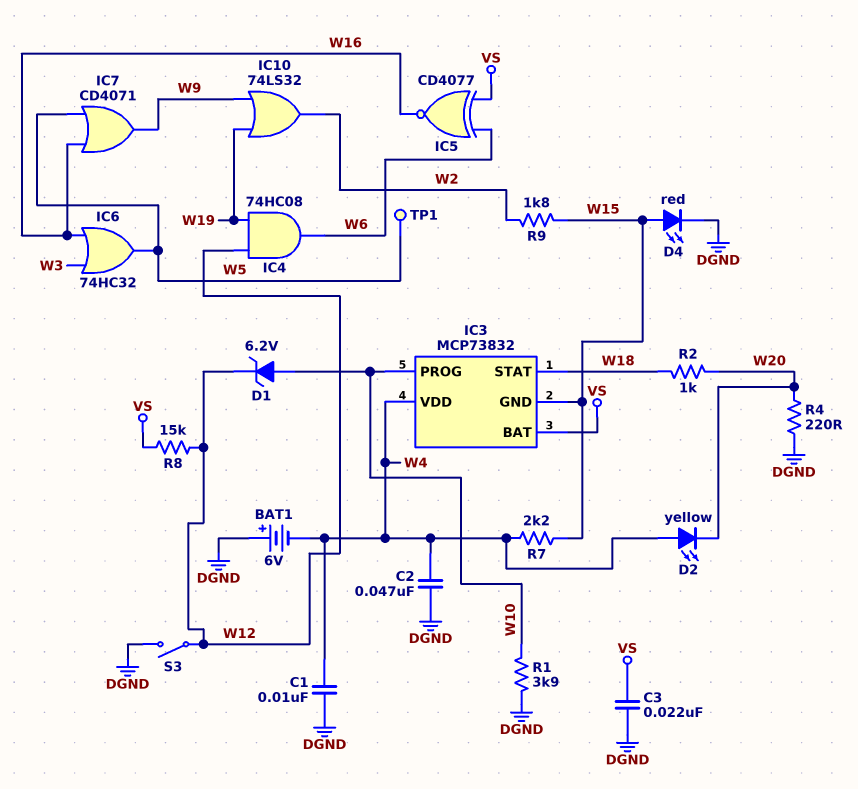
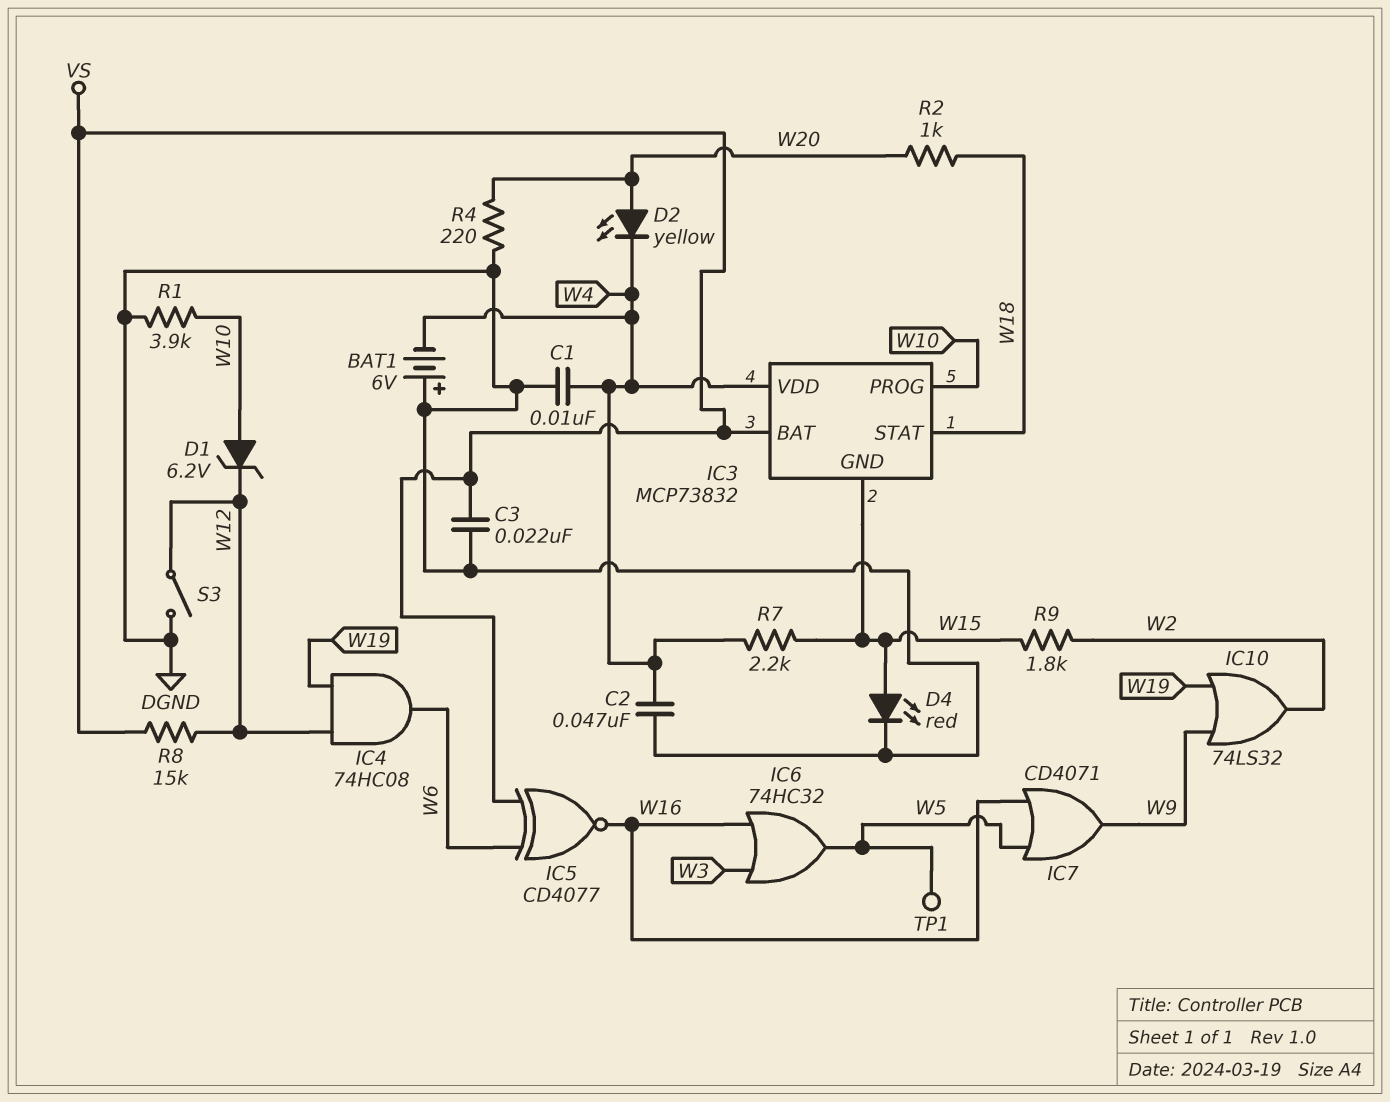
D2: LED yellow (A W4, K W20) -> LED yellow (A W20, K W4)

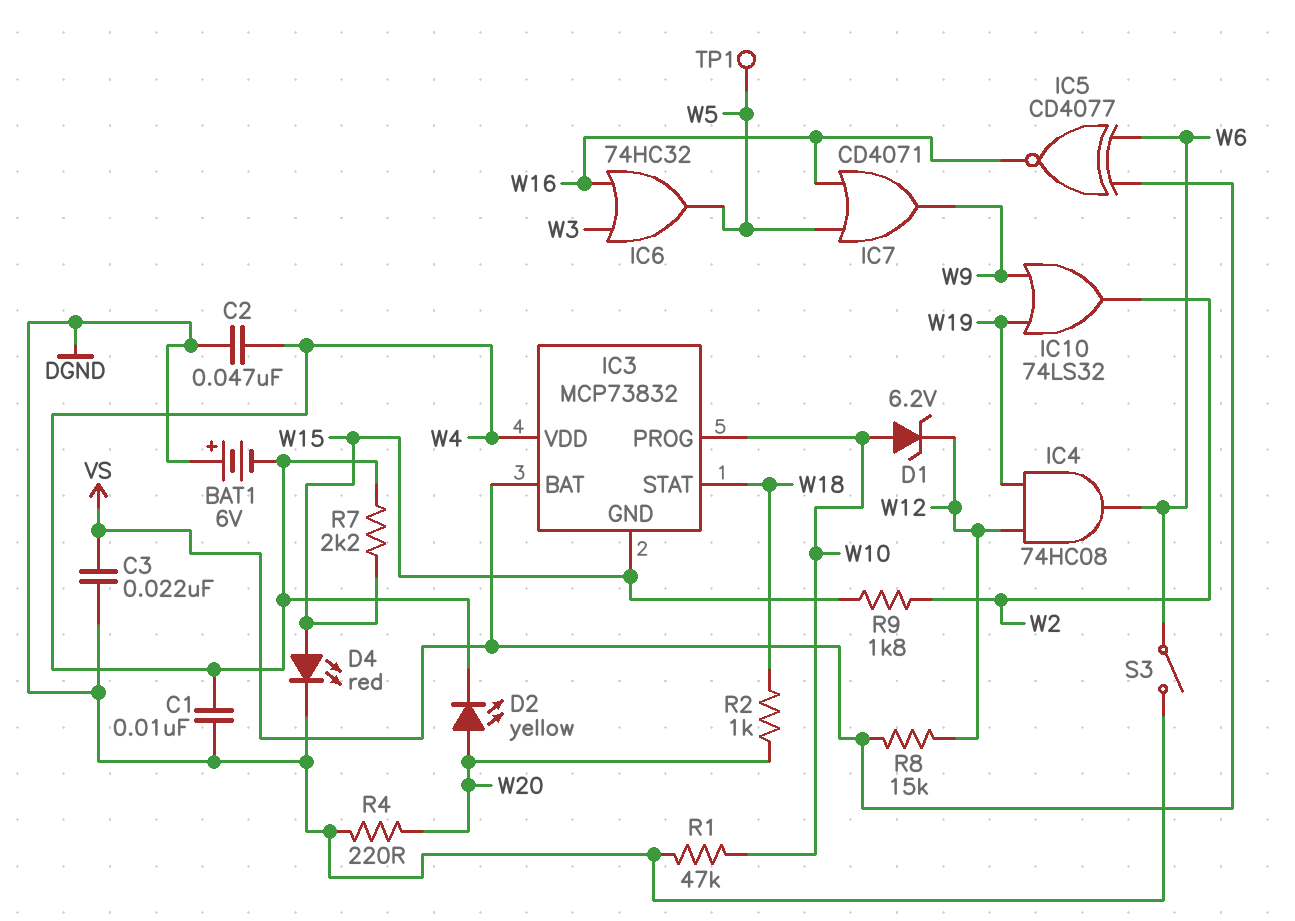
R1: 3.9k (DGND, W10) -> 47k (DGND, W10)
S3: switch (DGND, W12) -> switch (DGND, W6)

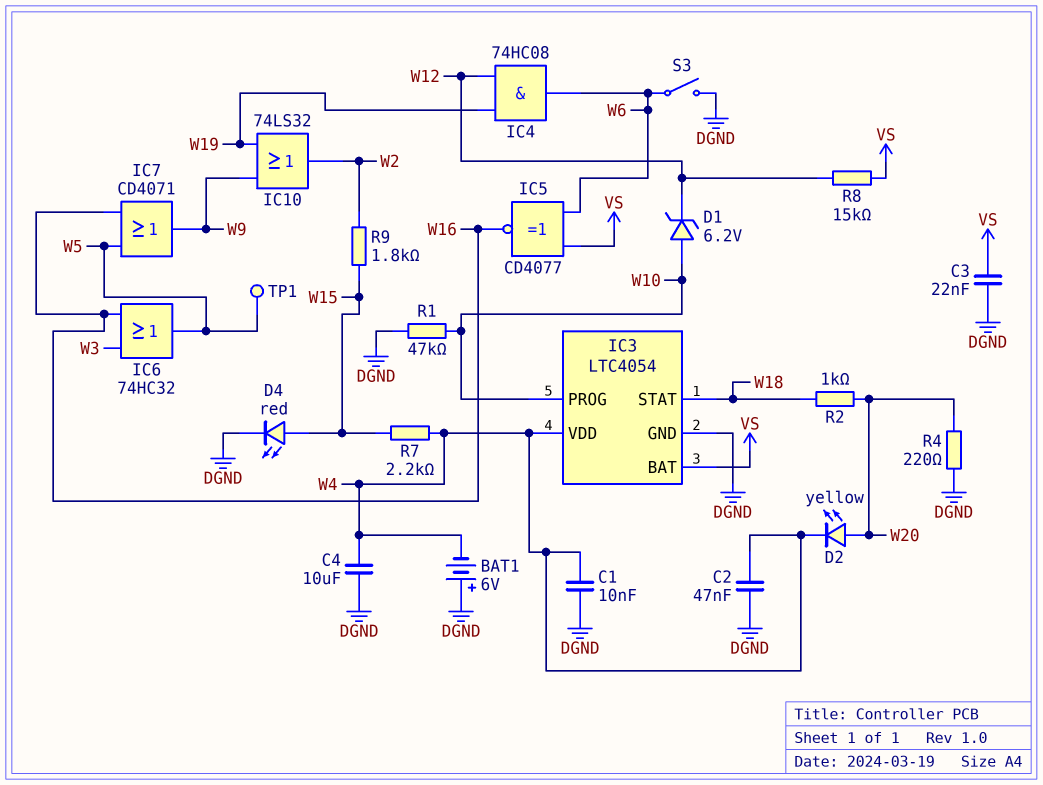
C4: none -> 10uF (DGND, W4)
IC3: MCP73832 -> LTC4054
IC3 pin GND: W15 -> DGND

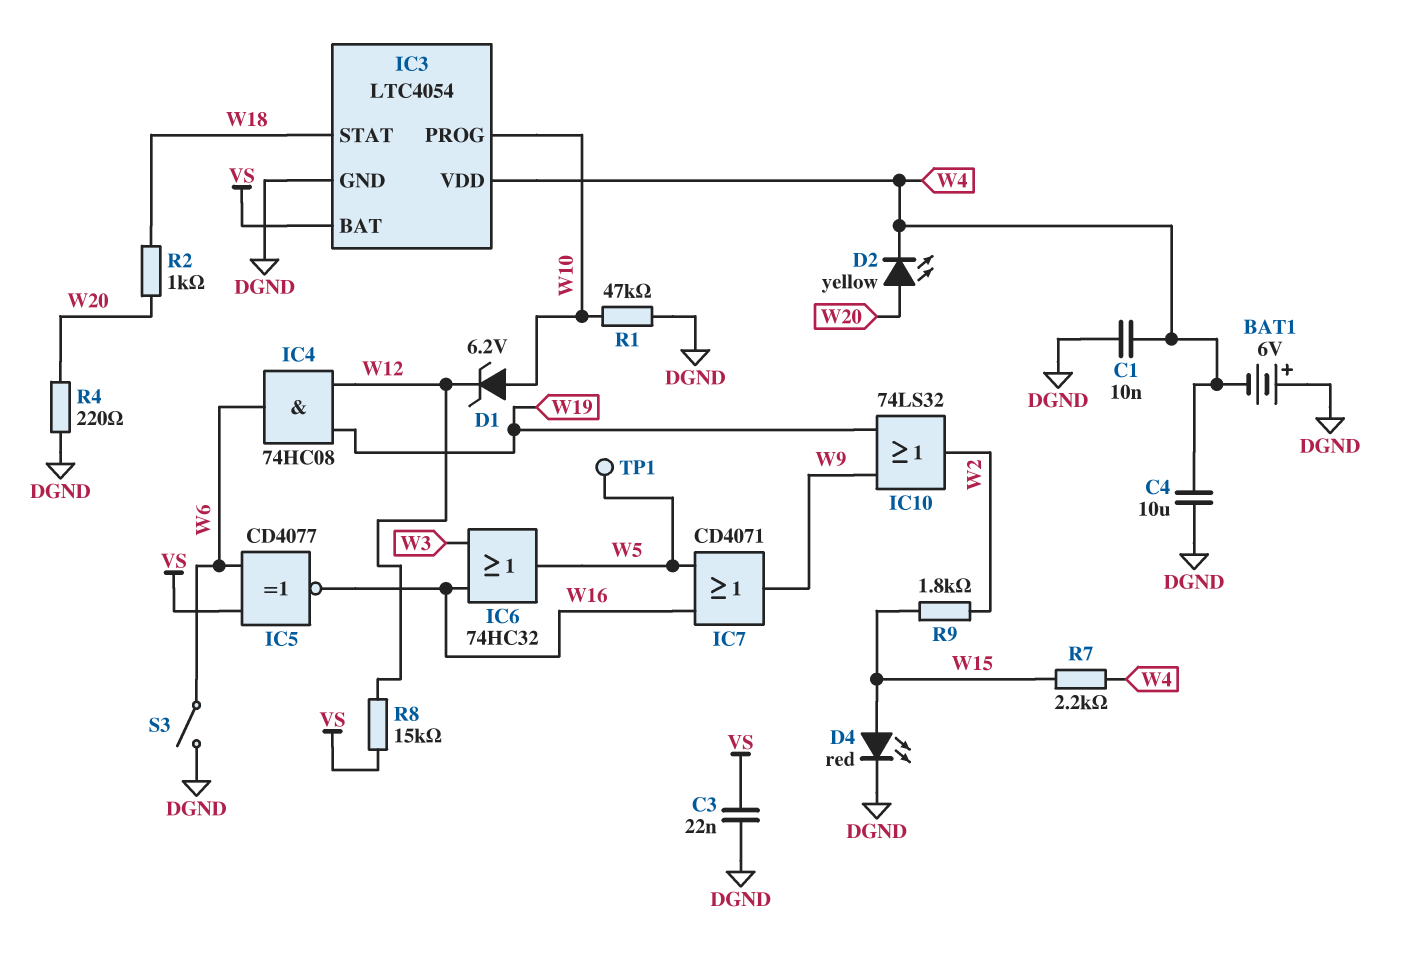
C2: 47nF (DGND, W4) -> none

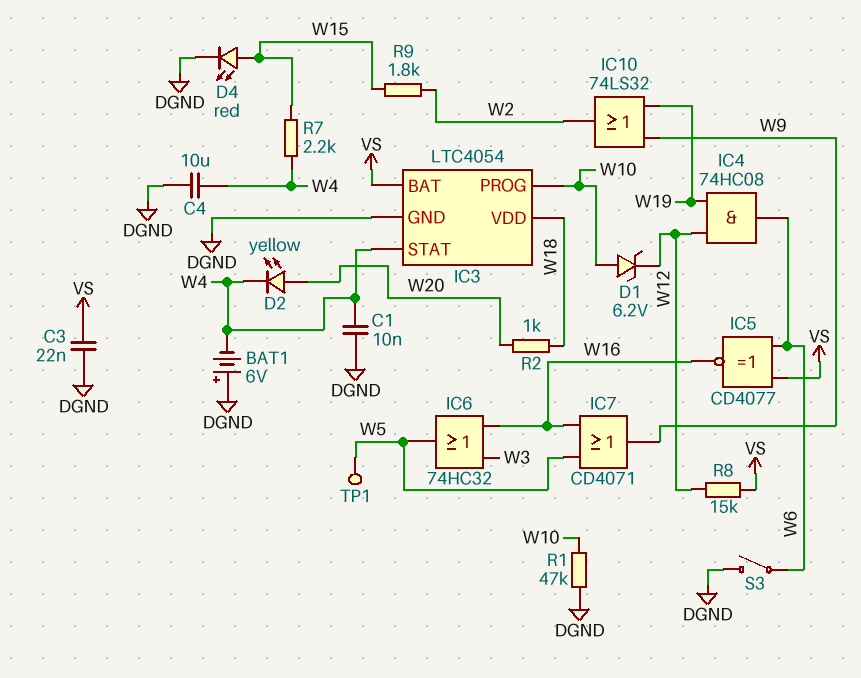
IC3 pin STAT: W18 -> W4
IC3 pin VDD: W4 -> W18
R4: 220 (DGND, W20) -> none

